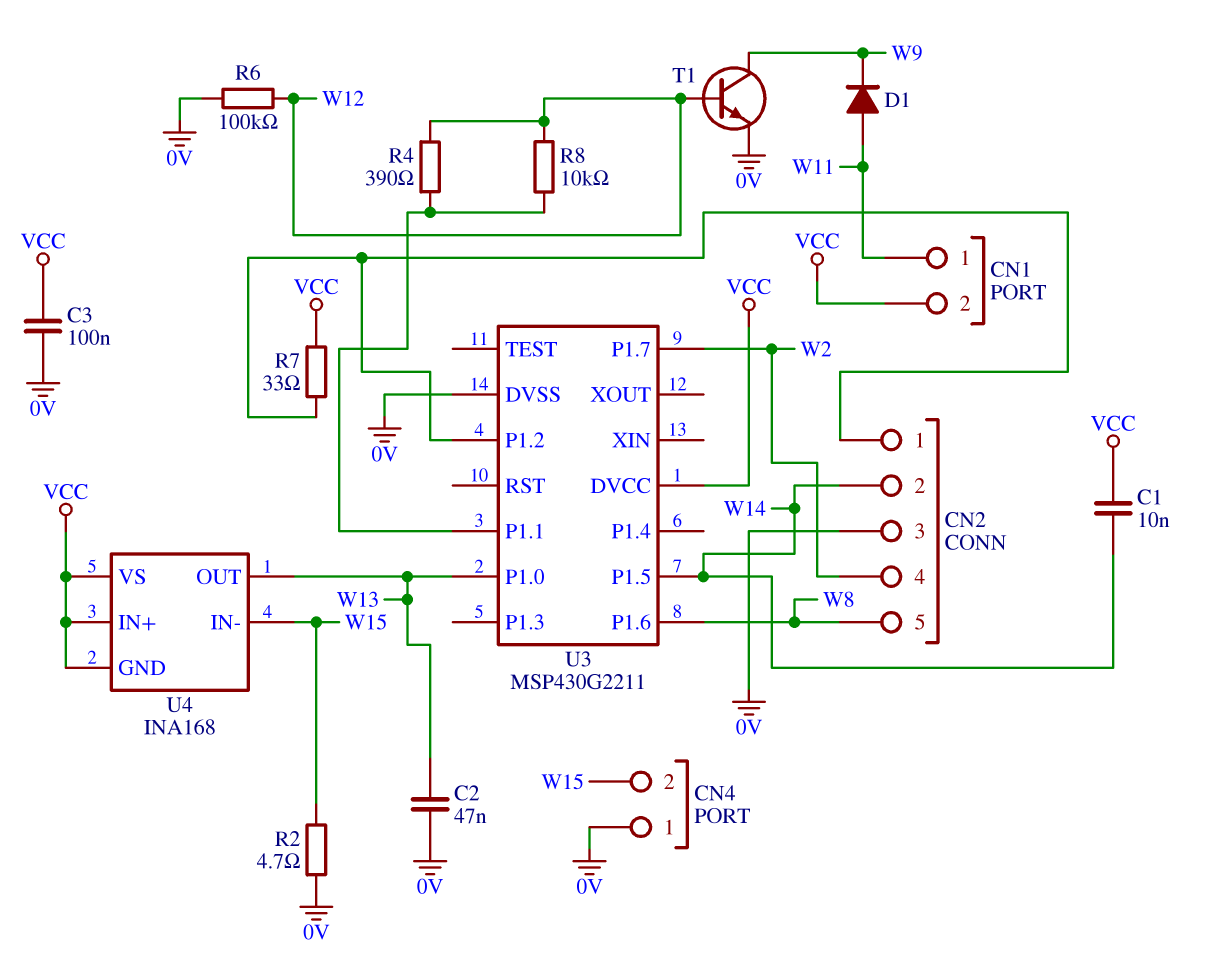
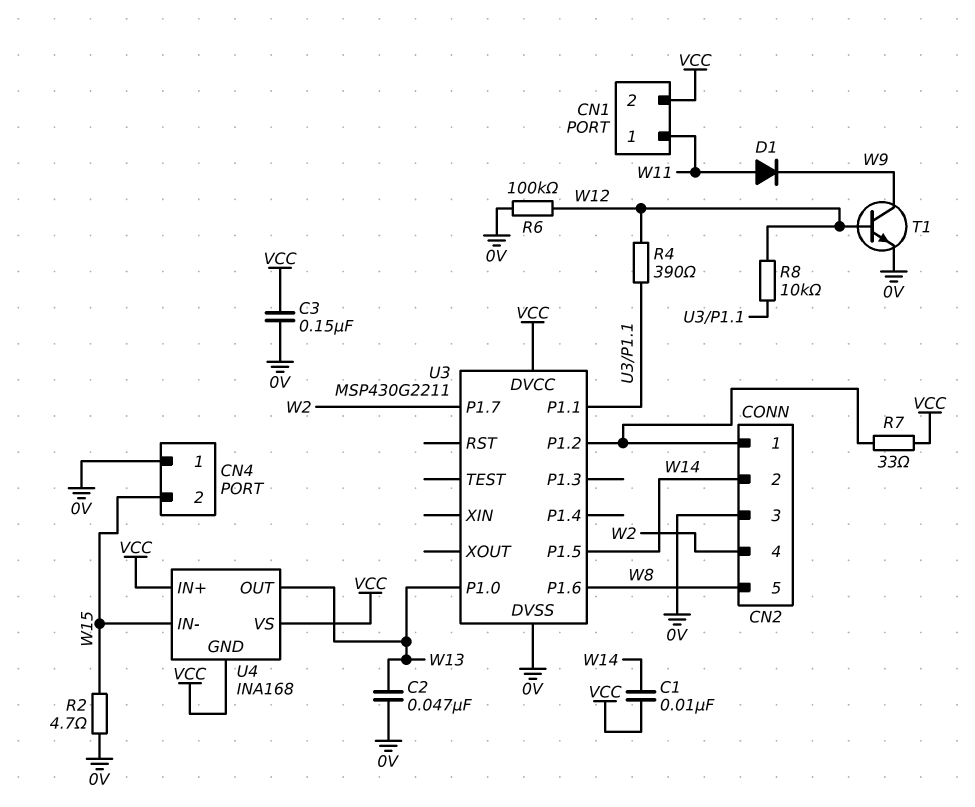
C3: 100nF (0V, VCC) -> 150nF (0V, VCC)

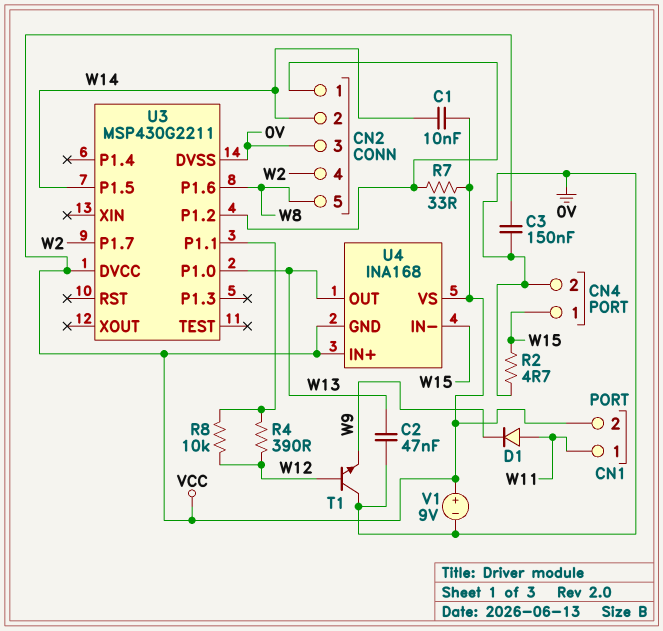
CN4 pin 1: 0V -> W15
CN4 pin 2: W15 -> 0V
R6: 100k (0V, W12) -> none
T1: NPN (B W12, C W9, E 0V) -> NPN (B W12, C 0V, E W9)
V1: none -> 9V (plus VCC, minus 0V)

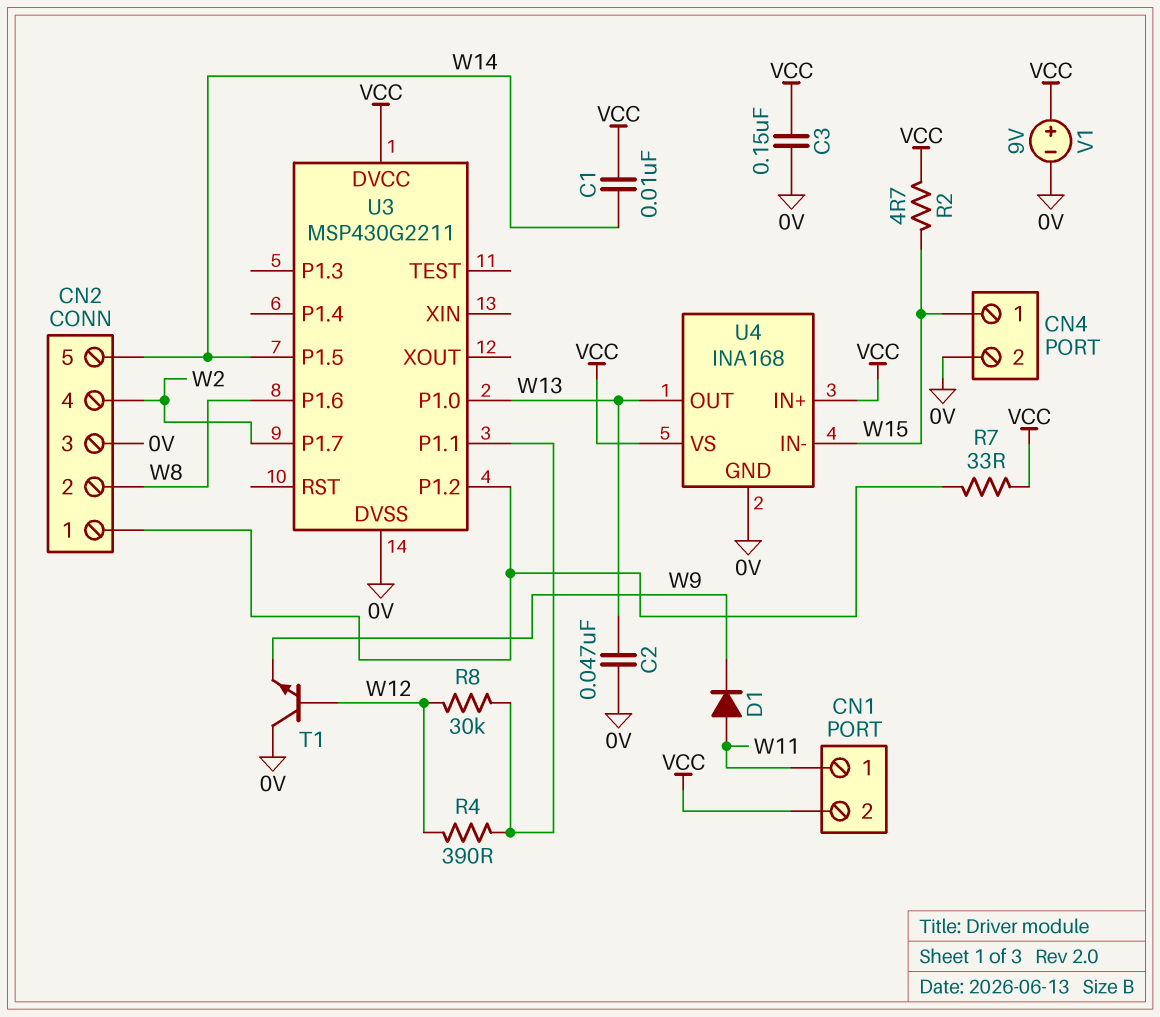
CN2 pin 2: W14 -> W8
CN2 pin 5: W8 -> W14
R2: 4.7 (0V, W15) -> 4.7 (VCC, W15)
R8: 10k (U3/P1.1, W12) -> 30k (U3/P1.1, W12)
U4 pin GND: VCC -> 0V

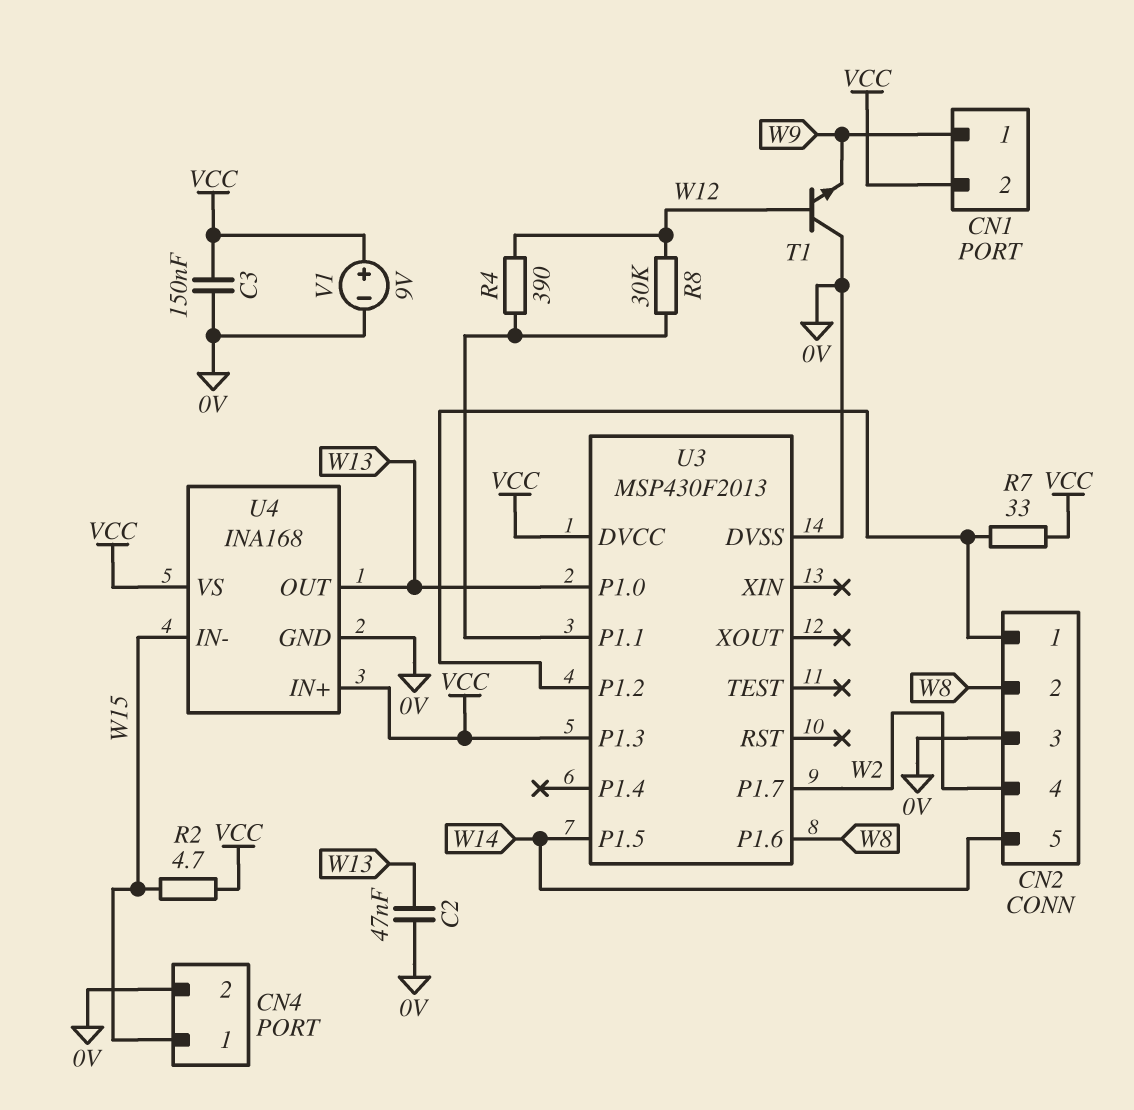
C1: 10nF (VCC, W14) -> none
CN1 pin 1: W11 -> W9
D1: diode (A W11, K W9) -> none
U3: MSP430G2211 -> MSP430F2013
U3 pin P1.3: none -> VCC

